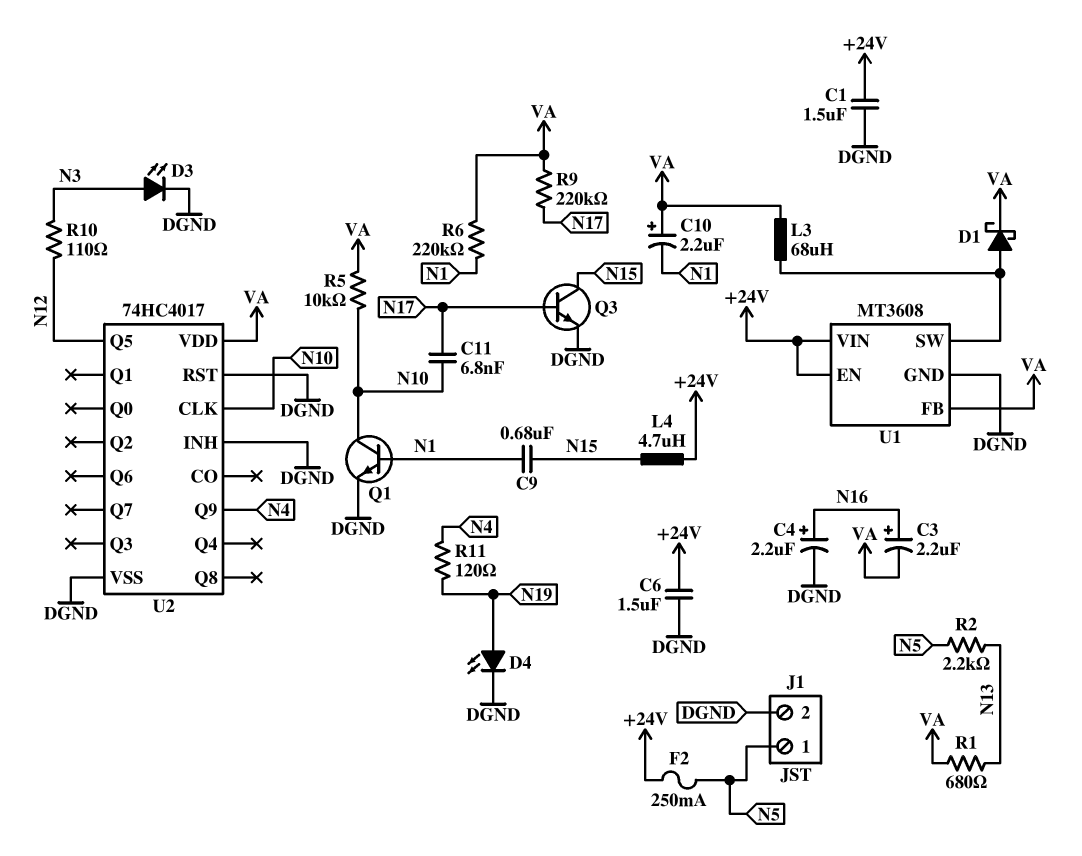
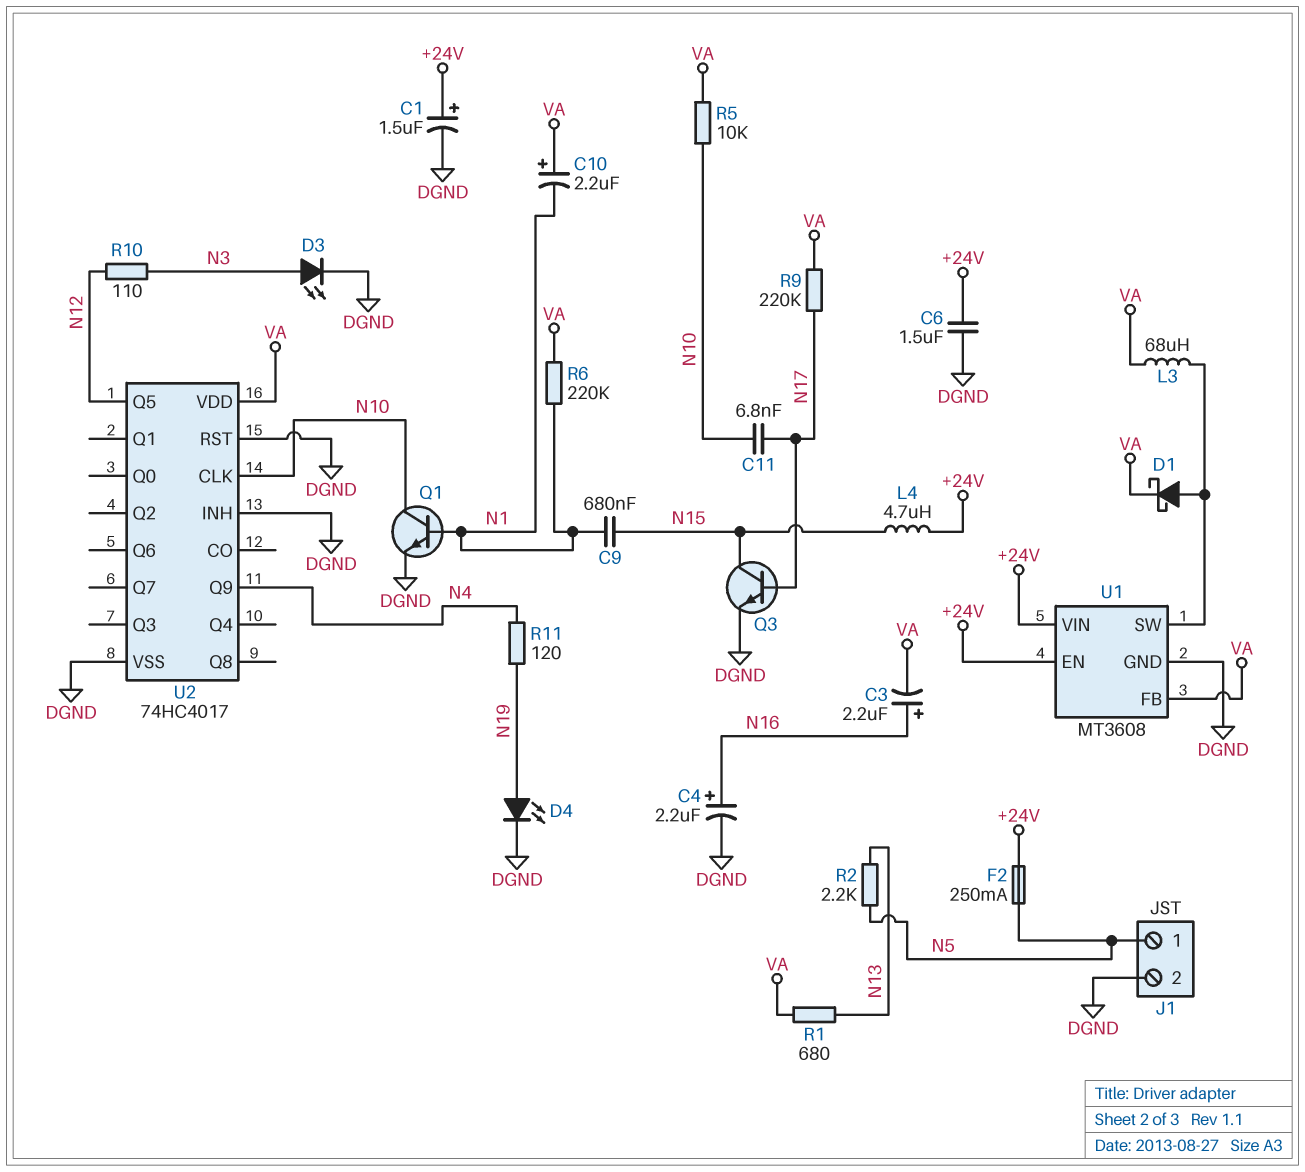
C1: 1.5uF (+24V, DGND) -> 1.5uF (plus +24V, minus DGND)

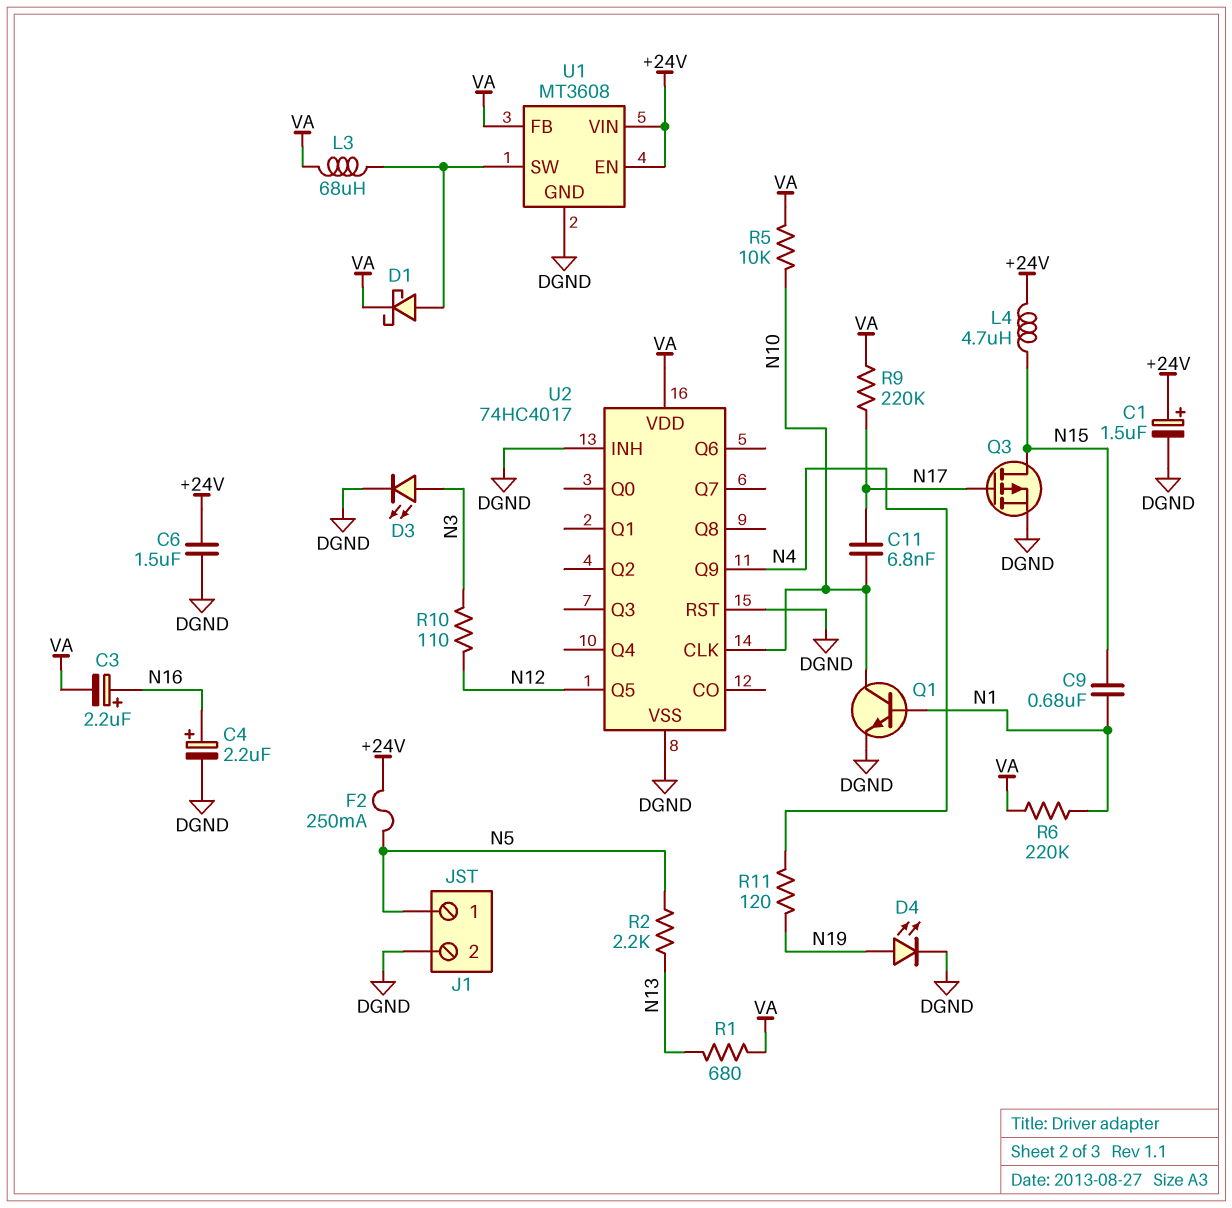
C10: 2.2uF (plus VA, minus N1) -> none
Q3: NPN (B N17, C N15, E DGND) -> PMOS (G N17, D N15, S DGND)

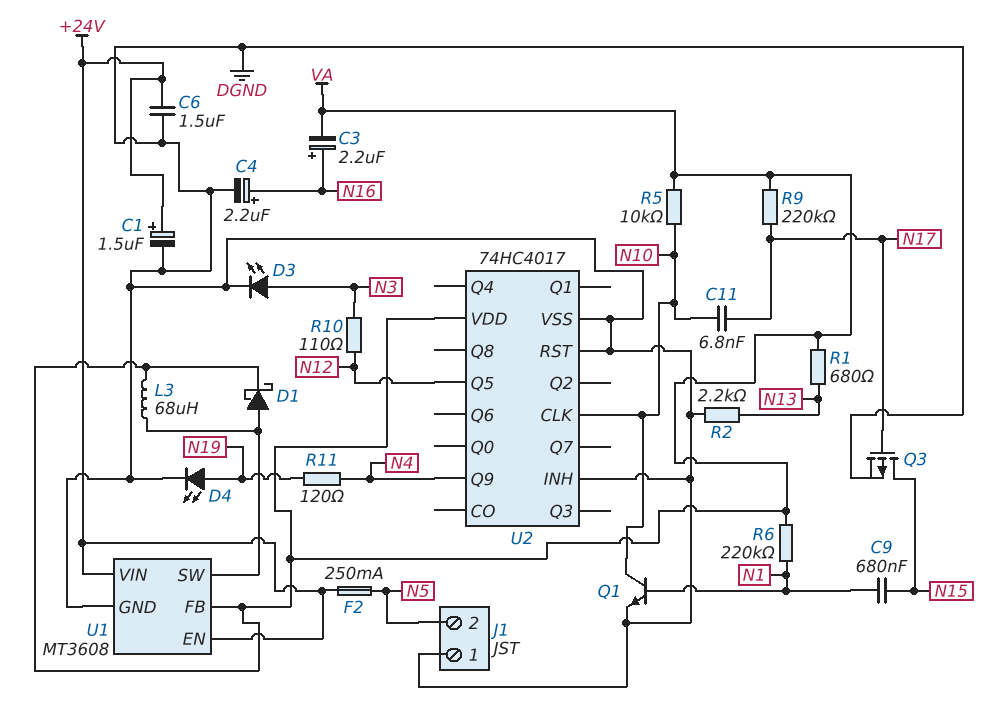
J1 pin 1: N5 -> DGND
J1 pin 2: DGND -> N5
L4: 4.7uH (+24V, N15) -> none
R2: 2.2k (N5, N13) -> 2.2k (DGND, N13)

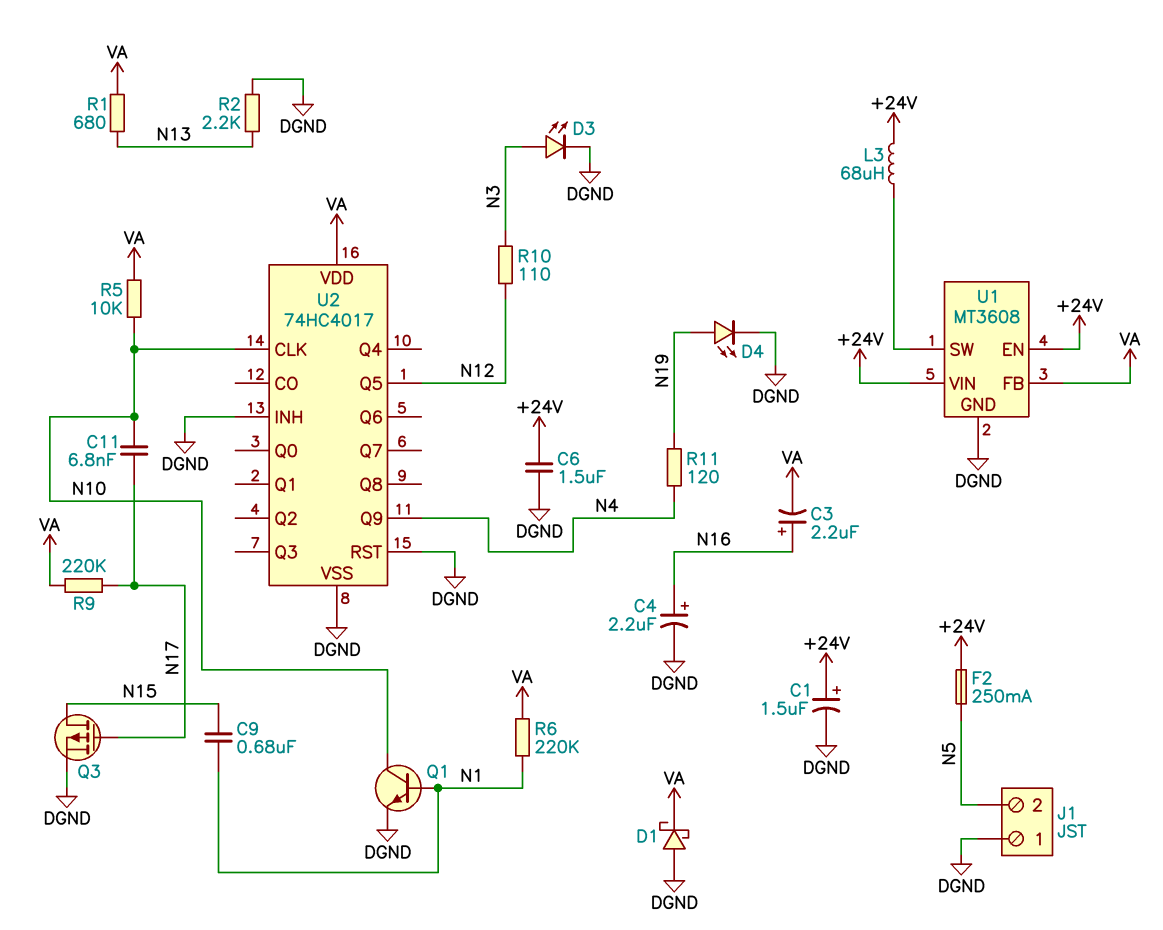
D1: schottky (A U1/SW, K VA) -> schottky (A DGND, K VA)
L3: 68uH (U1/SW, VA) -> 68uH (+24V, U1/SW)

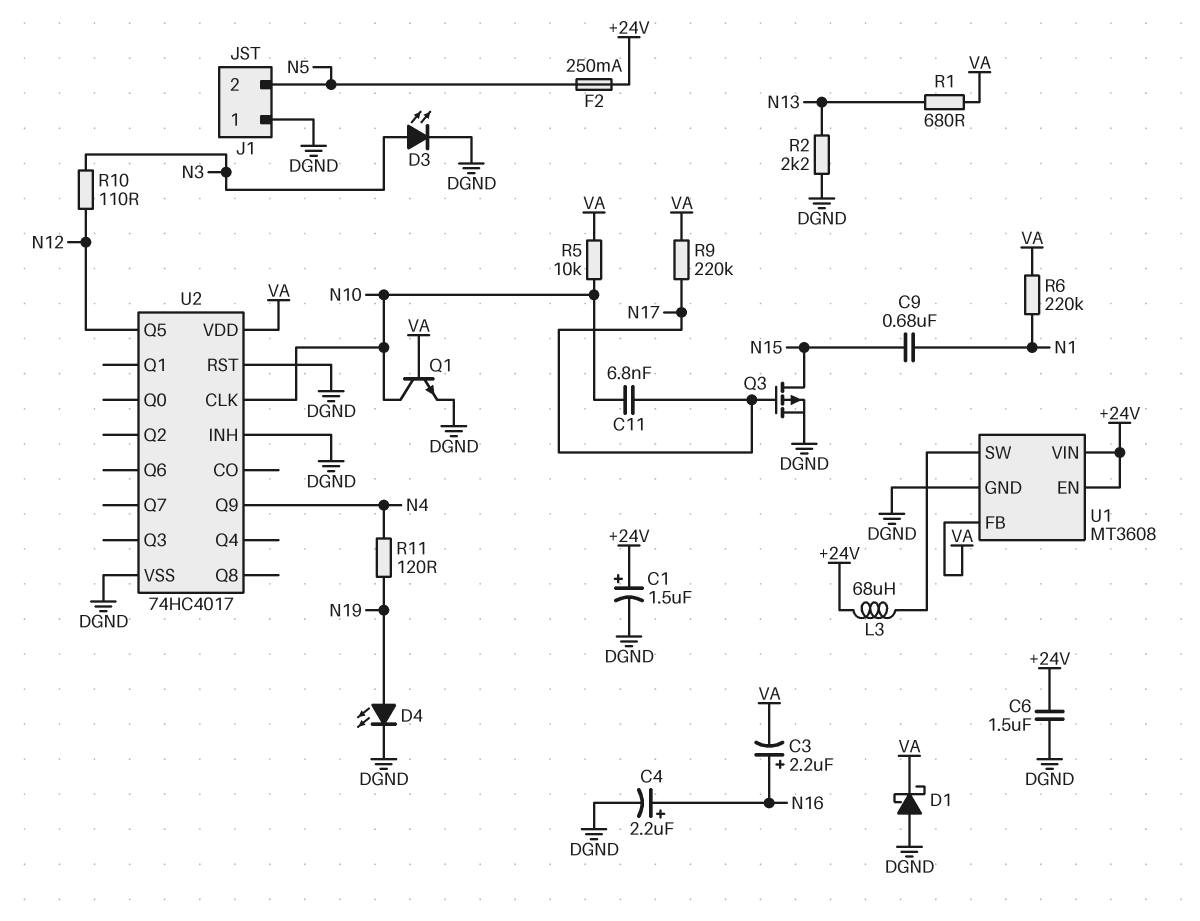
Q1: NPN (B N1, C N10, E DGND) -> NPN (B VA, C N10, E DGND)

